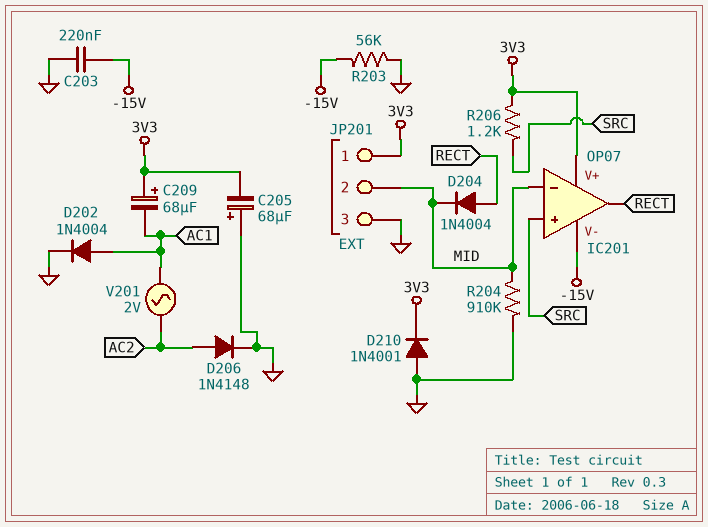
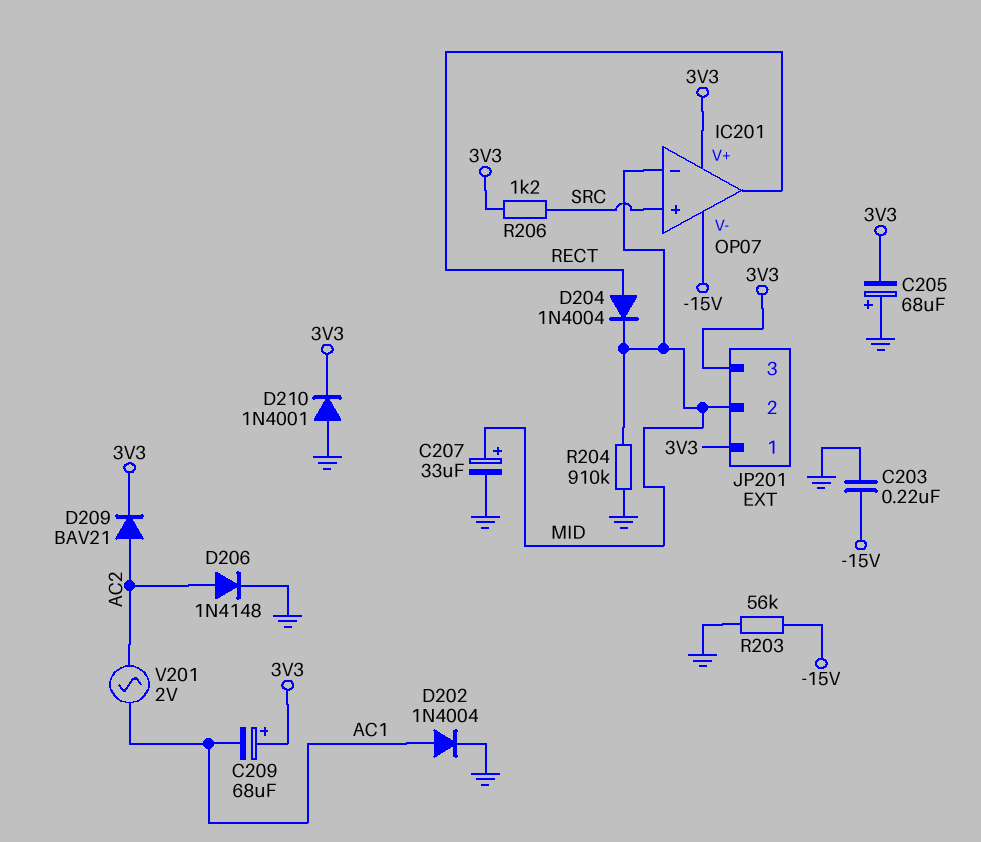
C207: none -> 33uF (plus MID, minus GND)
D209: none -> diode BAV21 (A AC2, K 3V3)
JP201 pin 3: GND -> 3V3

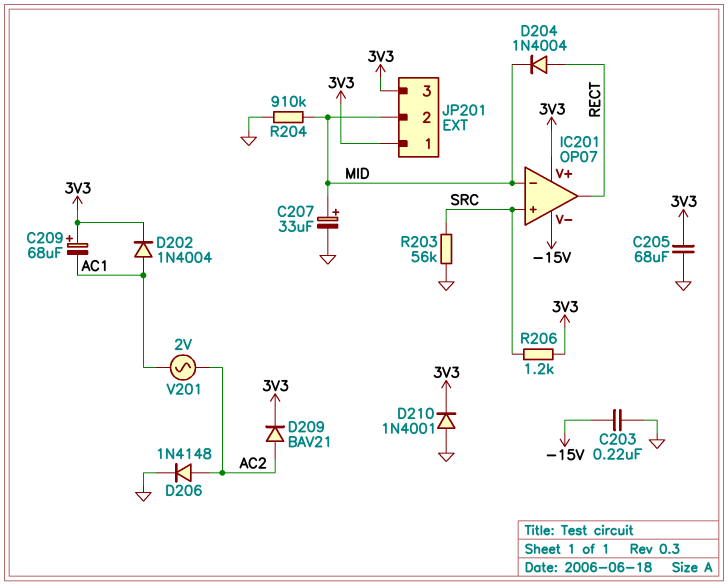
C205: 68uF (plus GND, minus 3V3) -> 68uF (3V3, GND)
D202: diode 1N4004 (A AC1, K GND) -> diode 1N4004 (A AC1, K 3V3)
R203: 56k (-15V, GND) -> 56k (GND, SRC)

